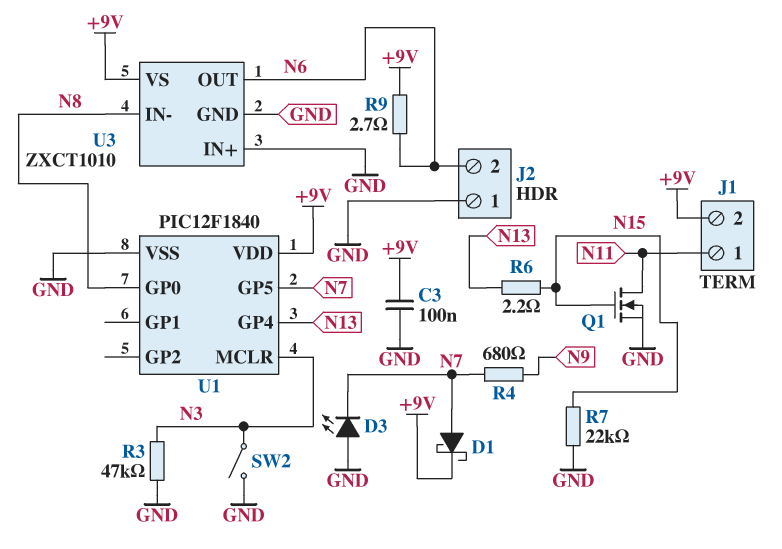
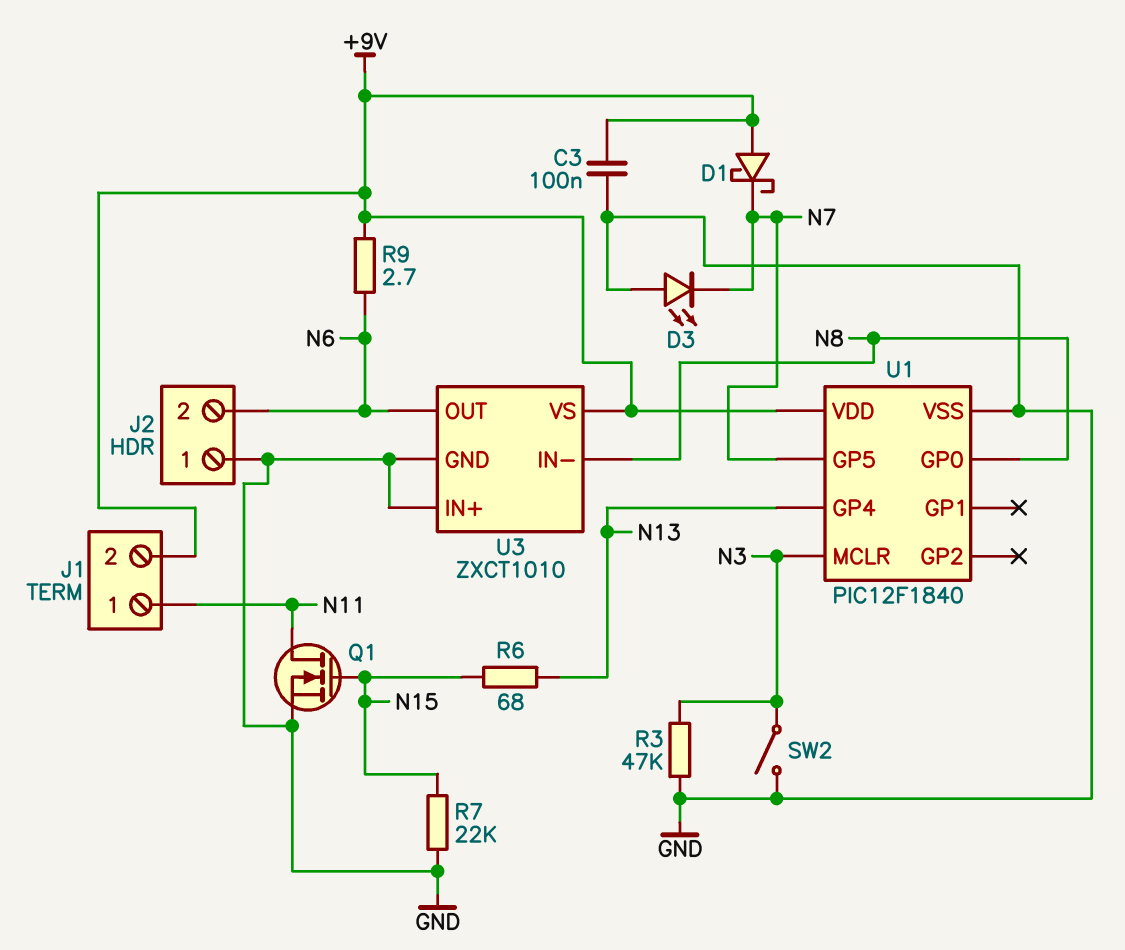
D1: schottky (A N7, K +9V) -> schottky (A +9V, K N7)
R4: 680 (N7, N9) -> none
R6: 2.2 (N13, N15) -> 68 (N13, N15)

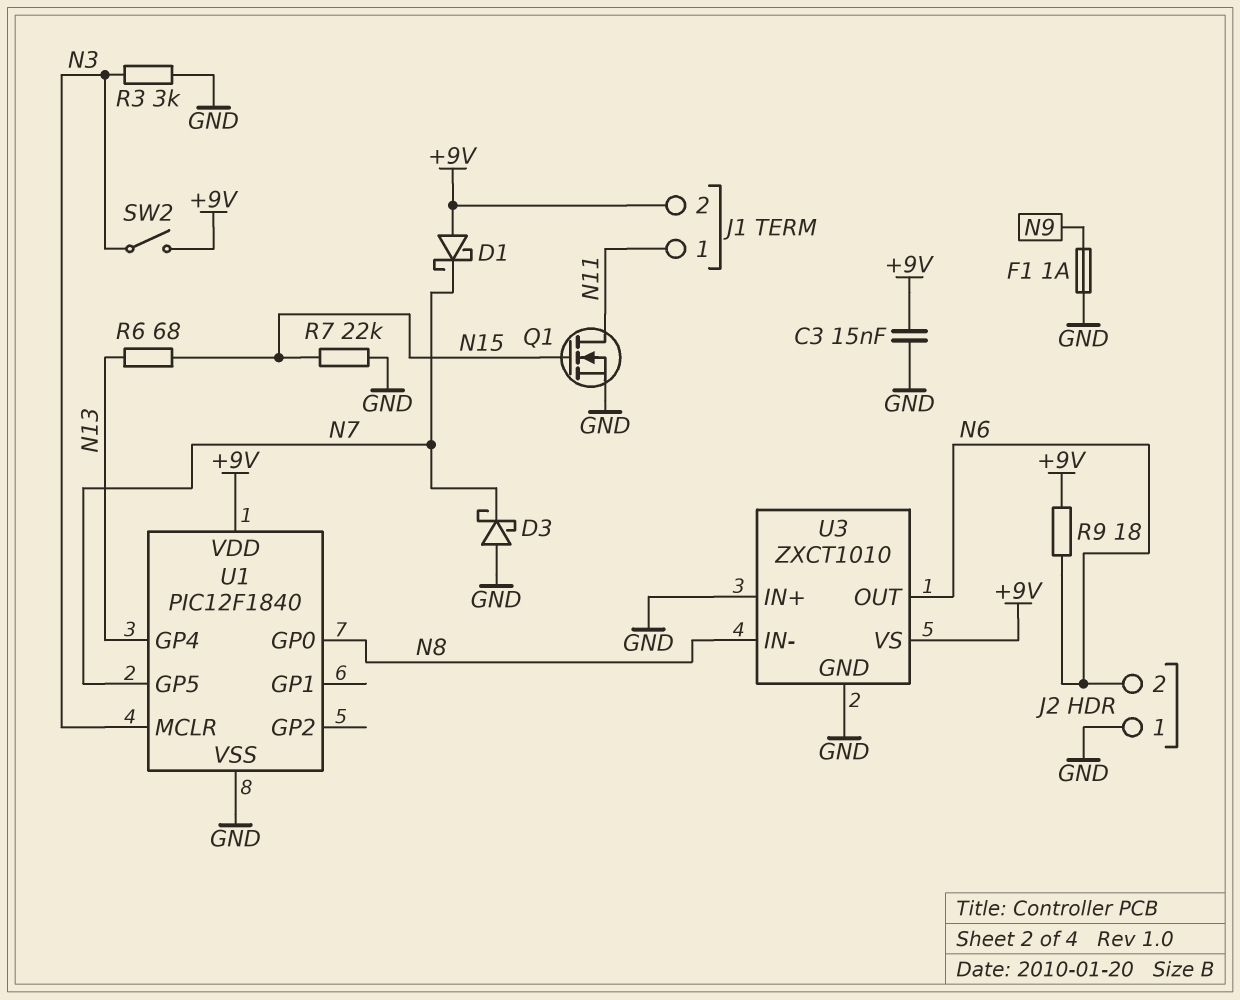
C3: 100nF (+9V, GND) -> 15nF (+9V, GND)
D3: LED (A GND, K N7) -> schottky (A GND, K N7)
F1: none -> 1A (GND, N9)
R3: 47k (GND, N3) -> 3k (GND, N3)
R9: 2.7 (+9V, N6) -> 18 (+9V, N6)
SW2: switch (GND, N3) -> switch (+9V, N3)

